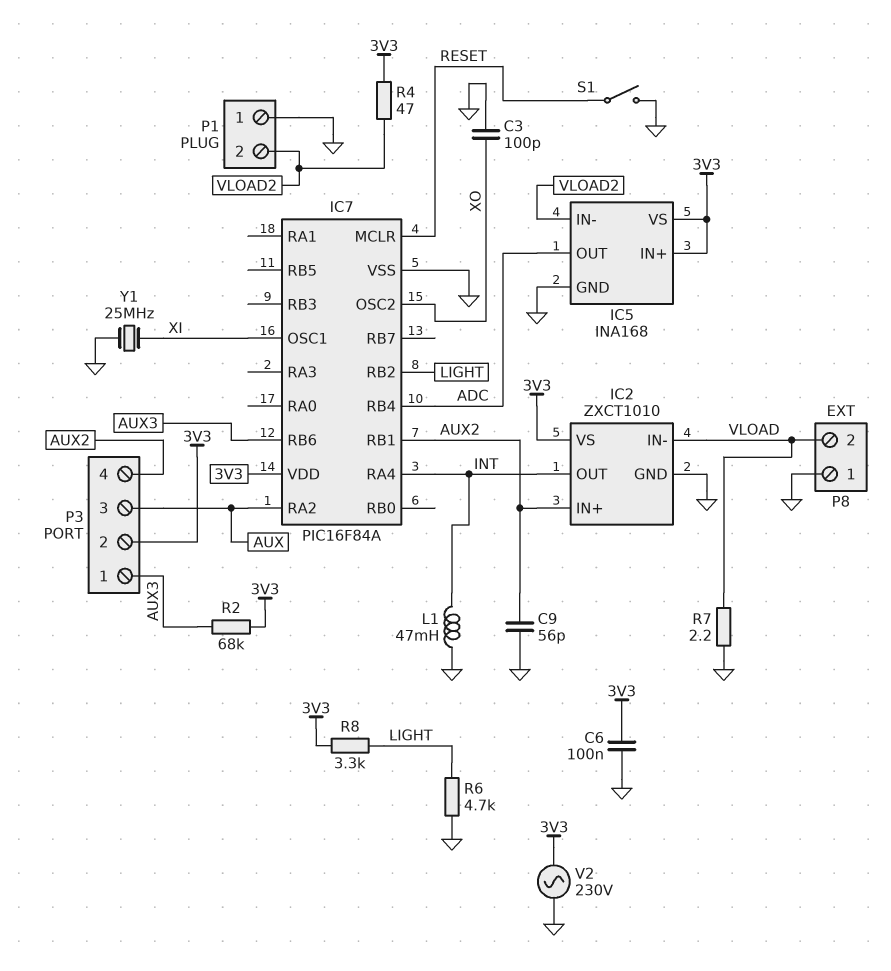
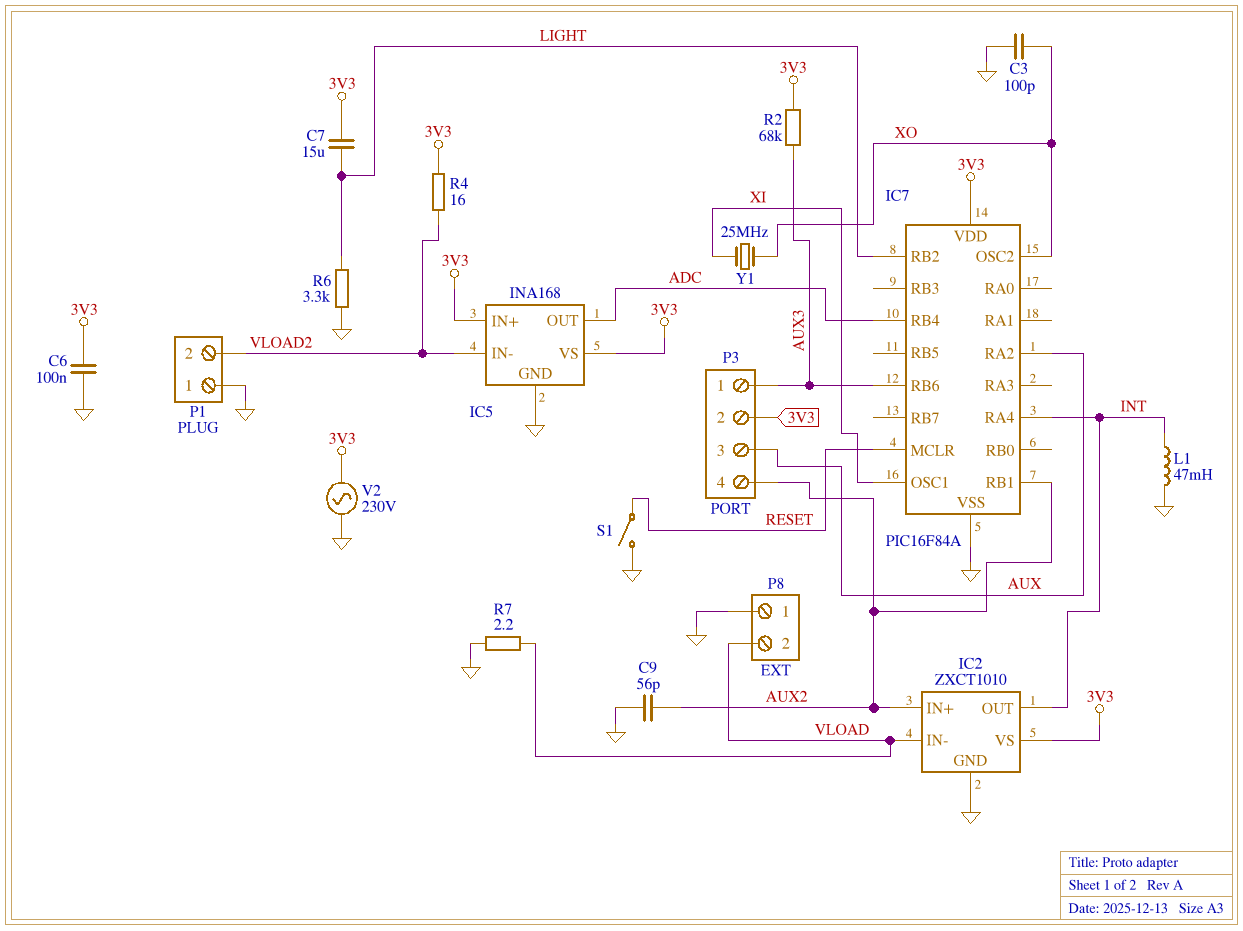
C7: none -> 15uF (3V3, LIGHT)
R4: 47 (3V3, VLOAD2) -> 16 (3V3, VLOAD2)
R6: 4.7k (GND, LIGHT) -> 3.3k (GND, LIGHT)
R8: 3.3k (3V3, LIGHT) -> none
Y1: 25MHz (GND, XI) -> 25MHz (XI, XO)

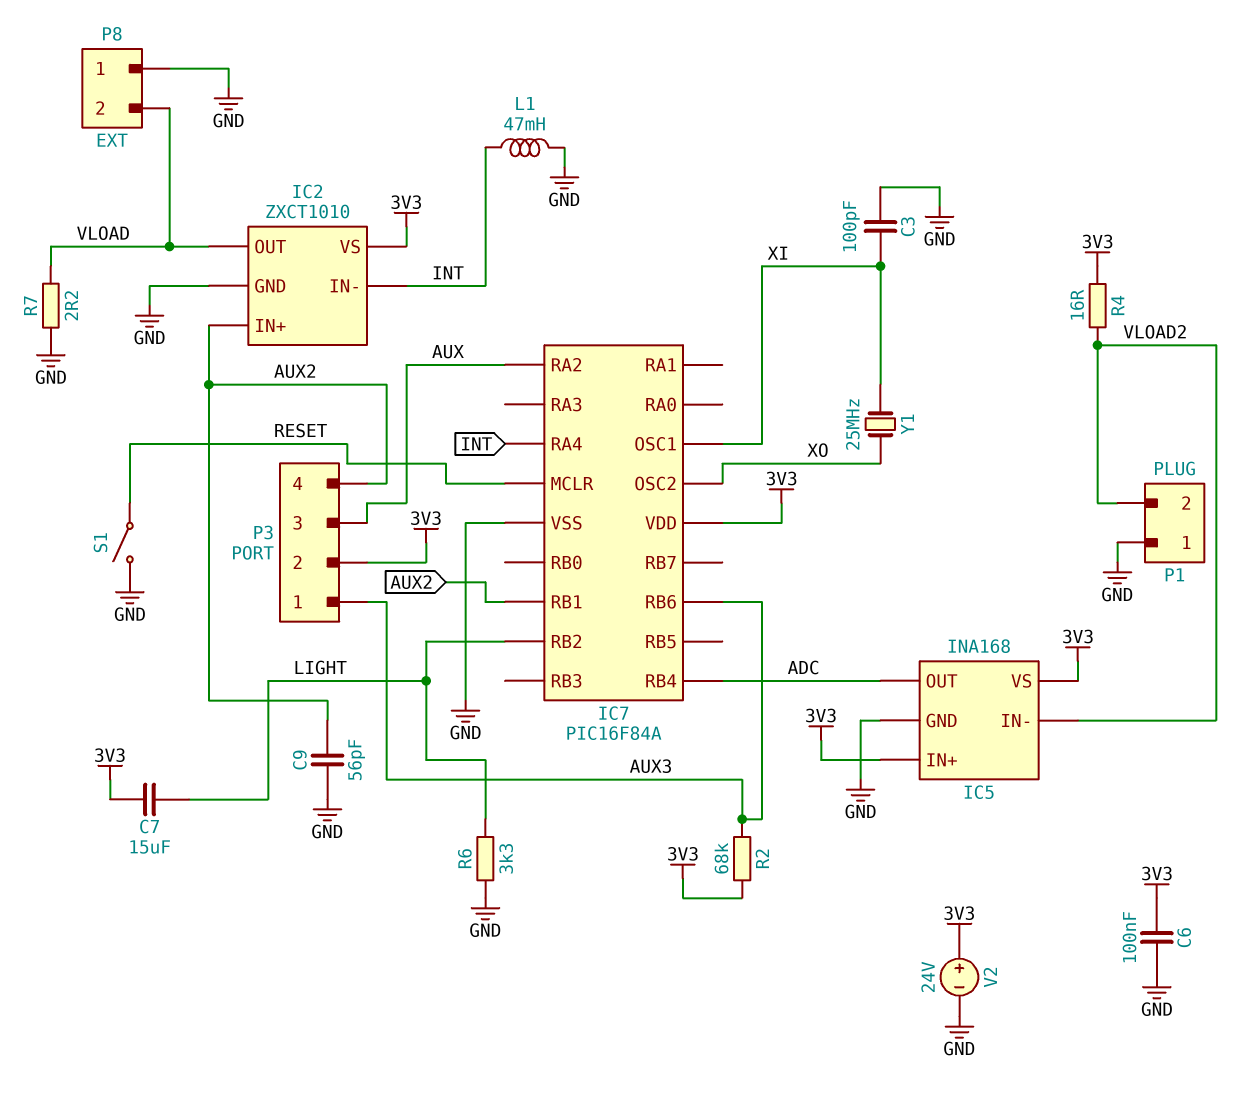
C3: 100pF (GND, XO) -> 100pF (GND, XI)
IC2 pin IN-: VLOAD -> INT
IC2 pin OUT: INT -> VLOAD
V2: AC 230V (3V3, GND) -> 24V (plus 3V3, minus GND)

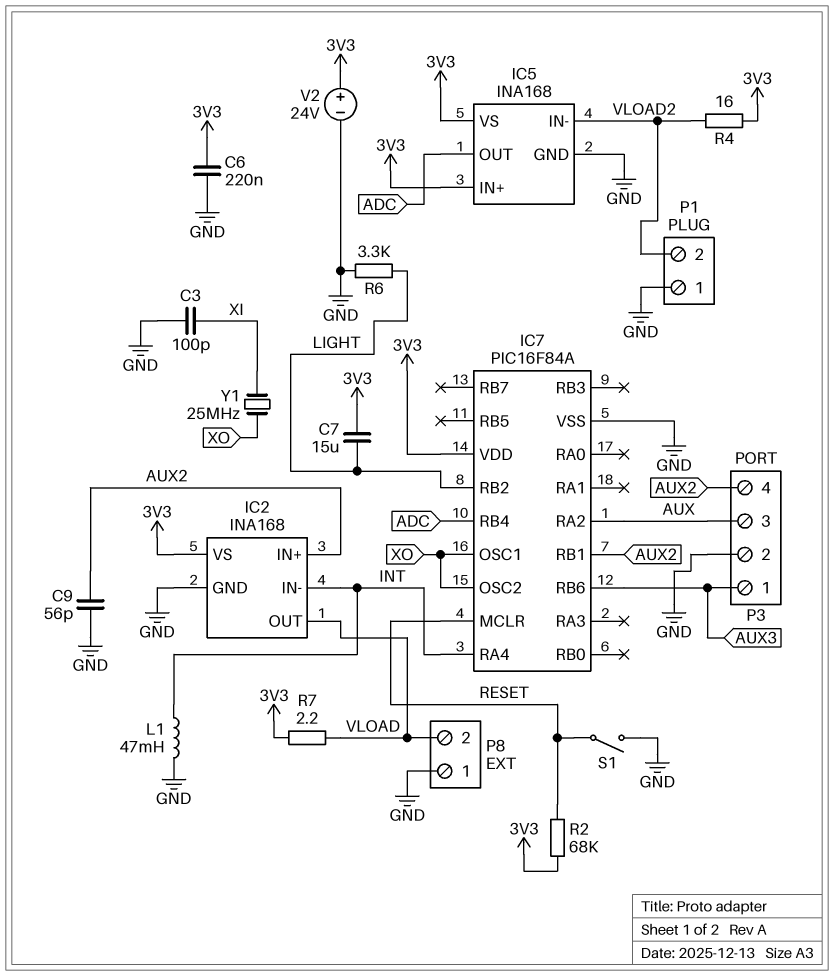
C6: 100nF (3V3, GND) -> 220nF (3V3, GND)
IC2: ZXCT1010 -> INA168
IC7 pin OSC1: XI -> XO
P3 pin 2: 3V3 -> GND
R2: 68k (3V3, AUX3) -> 68k (3V3, RESET)
R7: 2.2 (GND, VLOAD) -> 2.2 (3V3, VLOAD)

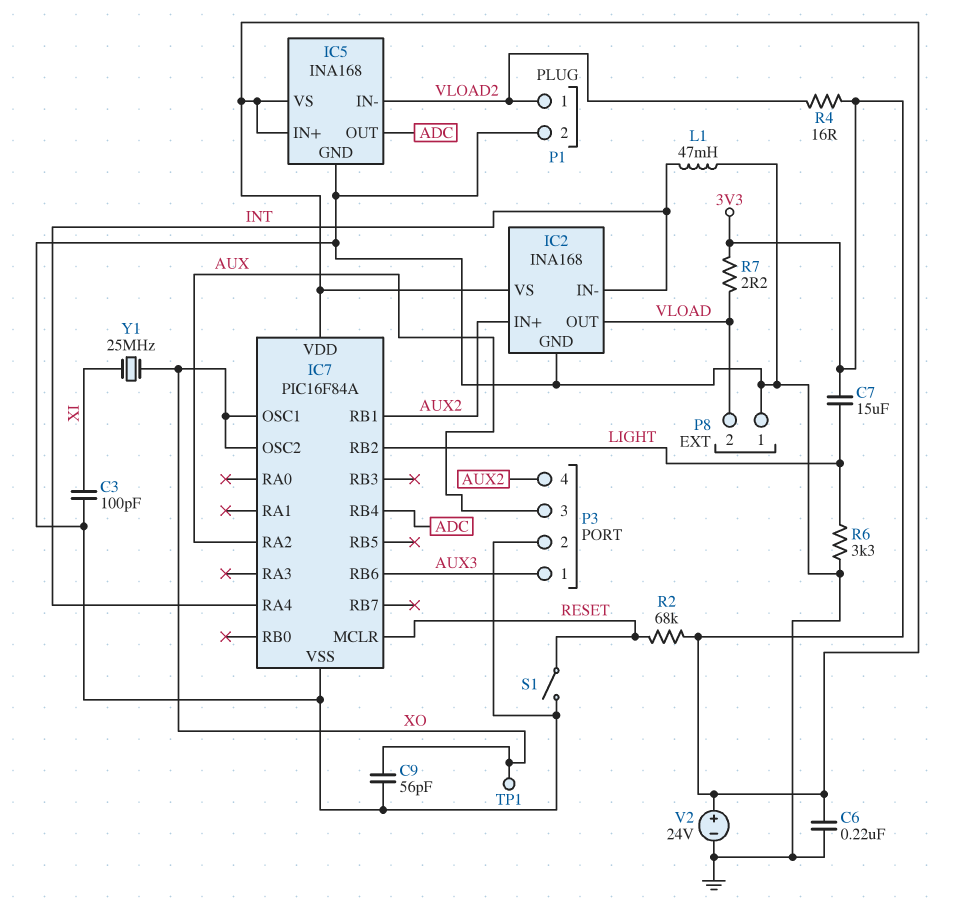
C9: 56pF (AUX2, GND) -> 56pF (GND, XO)
P1 pin 1: GND -> VLOAD2
P1 pin 2: VLOAD2 -> GND
TP1: none -> test point (XO)

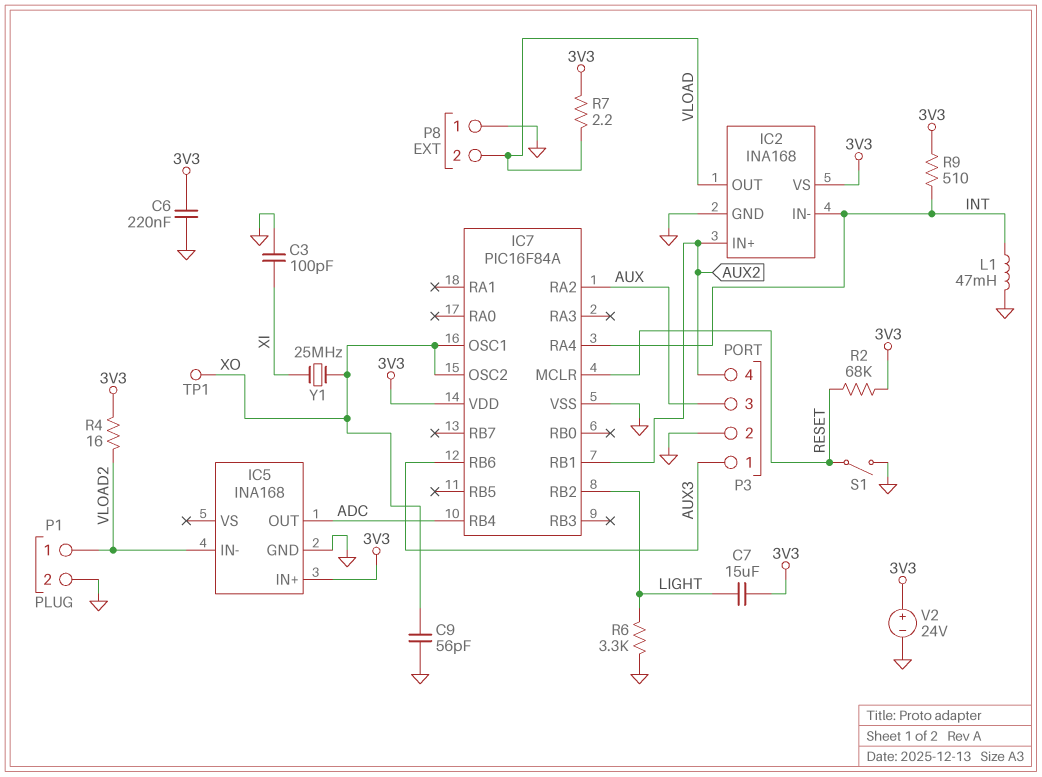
IC5 pin VS: 3V3 -> none
R9: none -> 510 (3V3, INT)

